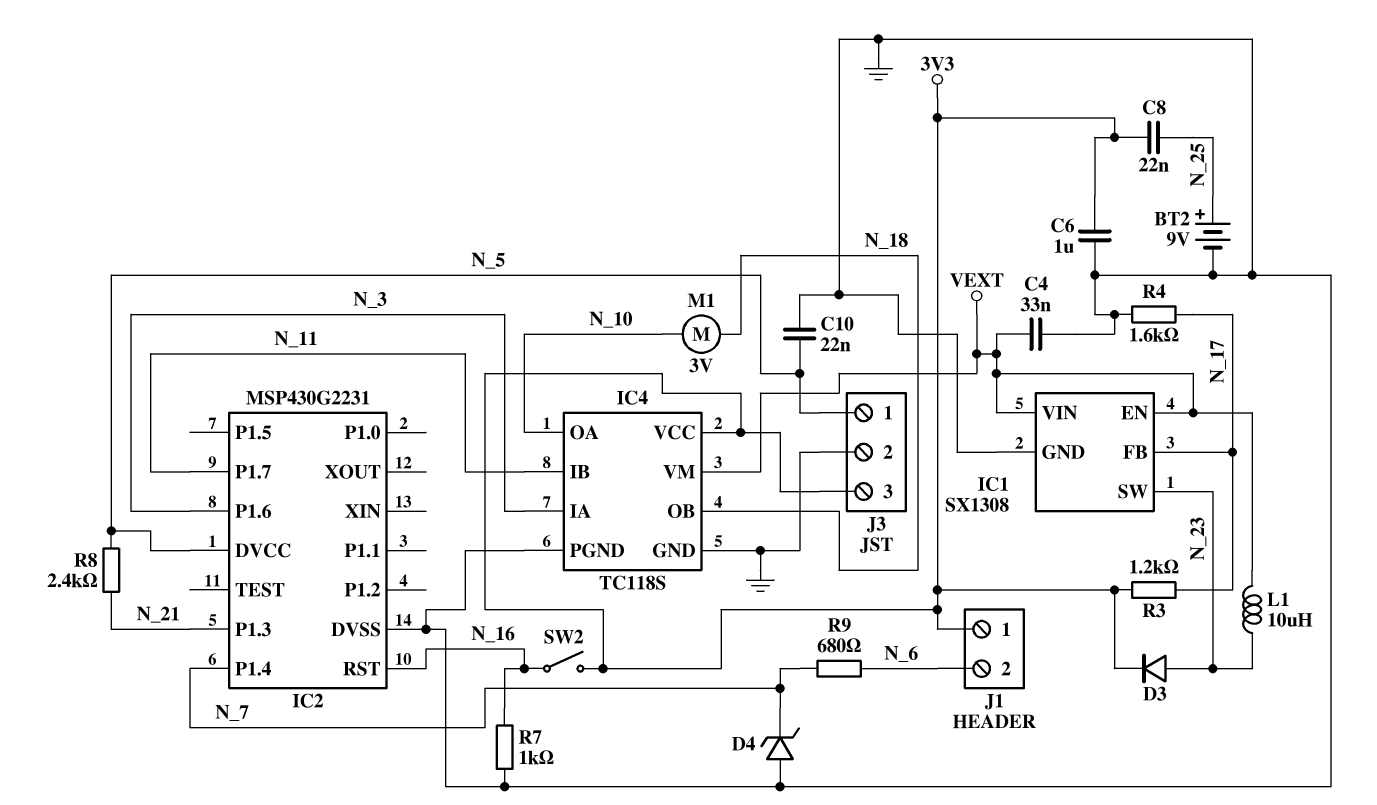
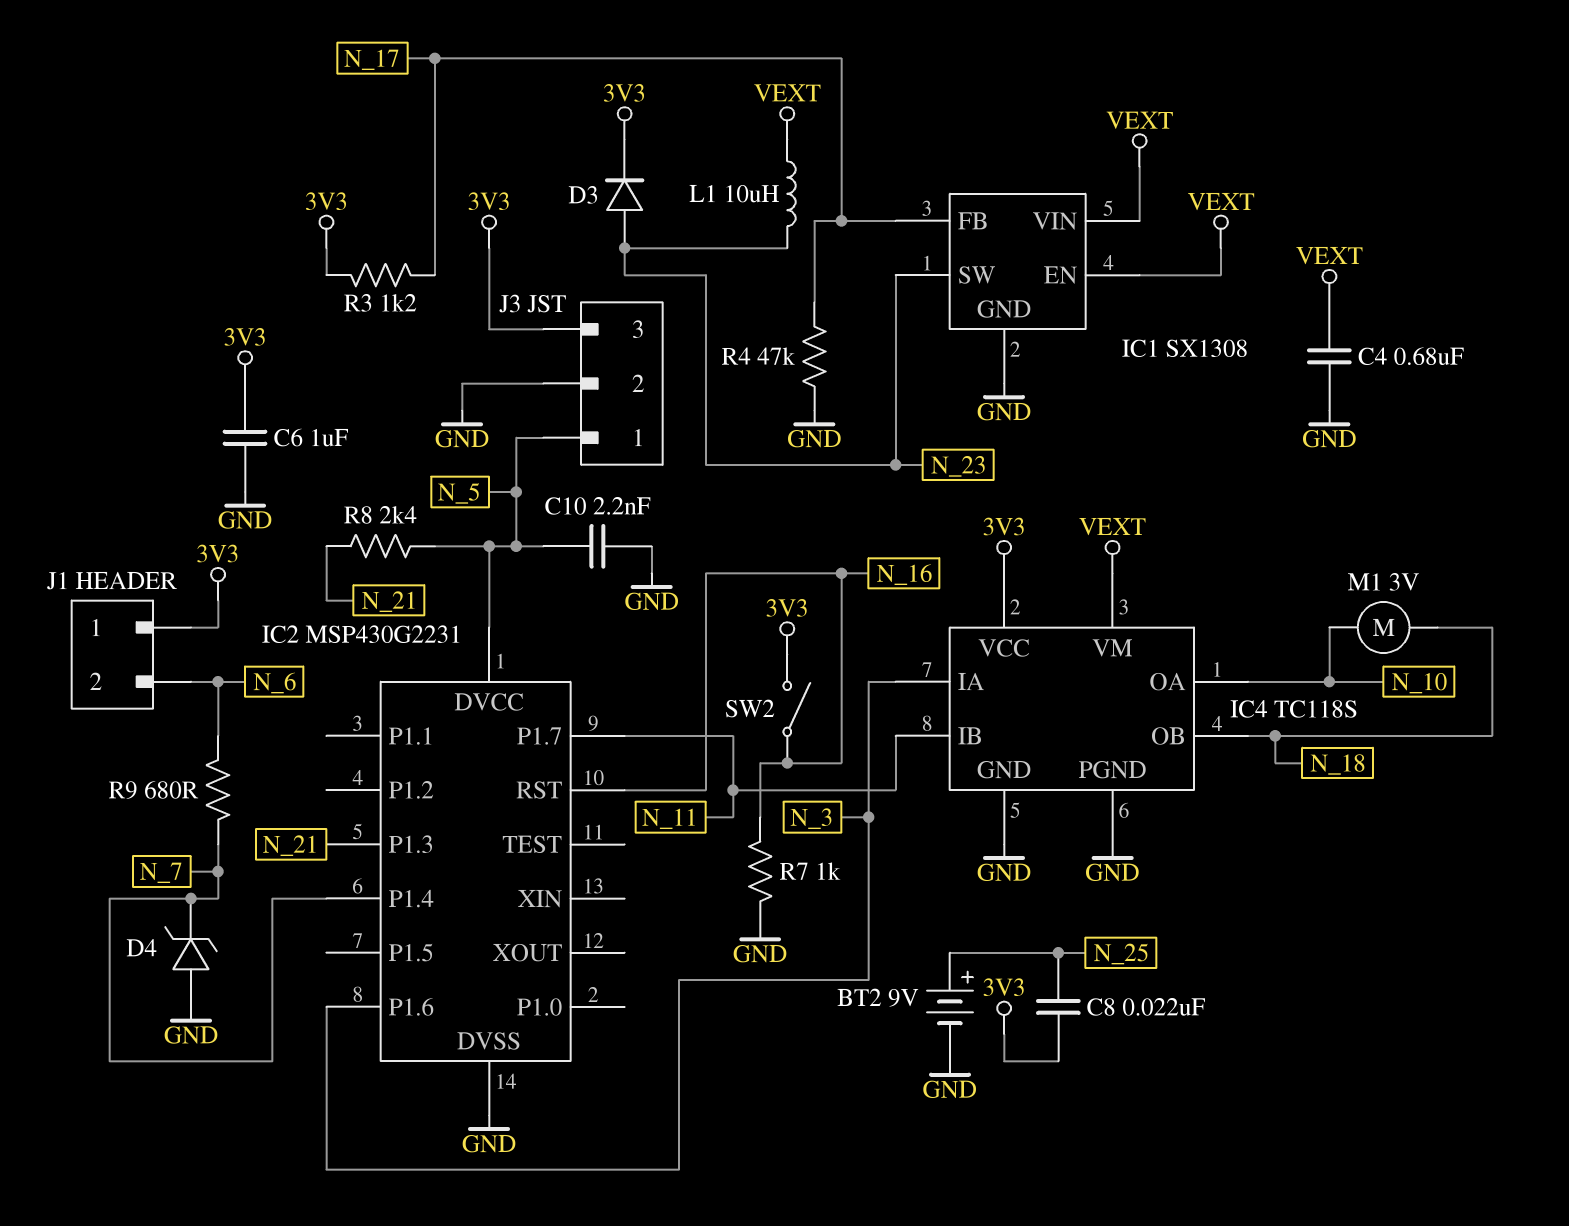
C4: 33nF (GND, VEXT) -> 680nF (GND, VEXT)
C10: 22nF (GND, N_5) -> 2.2nF (GND, N_5)
R4: 1.6k (GND, N_17) -> 47k (GND, N_17)

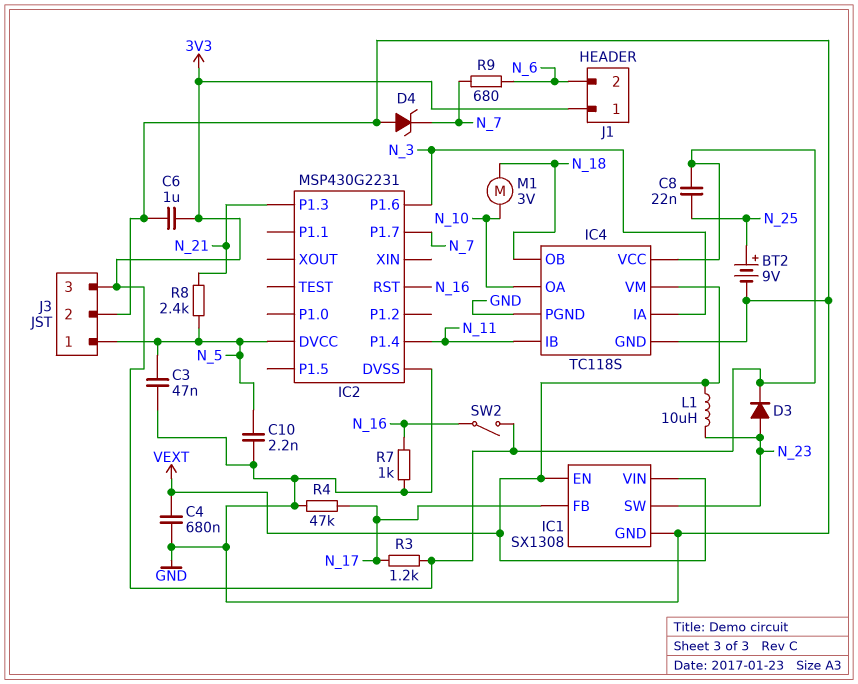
C3: none -> 47nF (GND, N_5)
IC2 pin P1.4: N_7 -> N_11
IC2 pin P1.7: N_11 -> N_7

